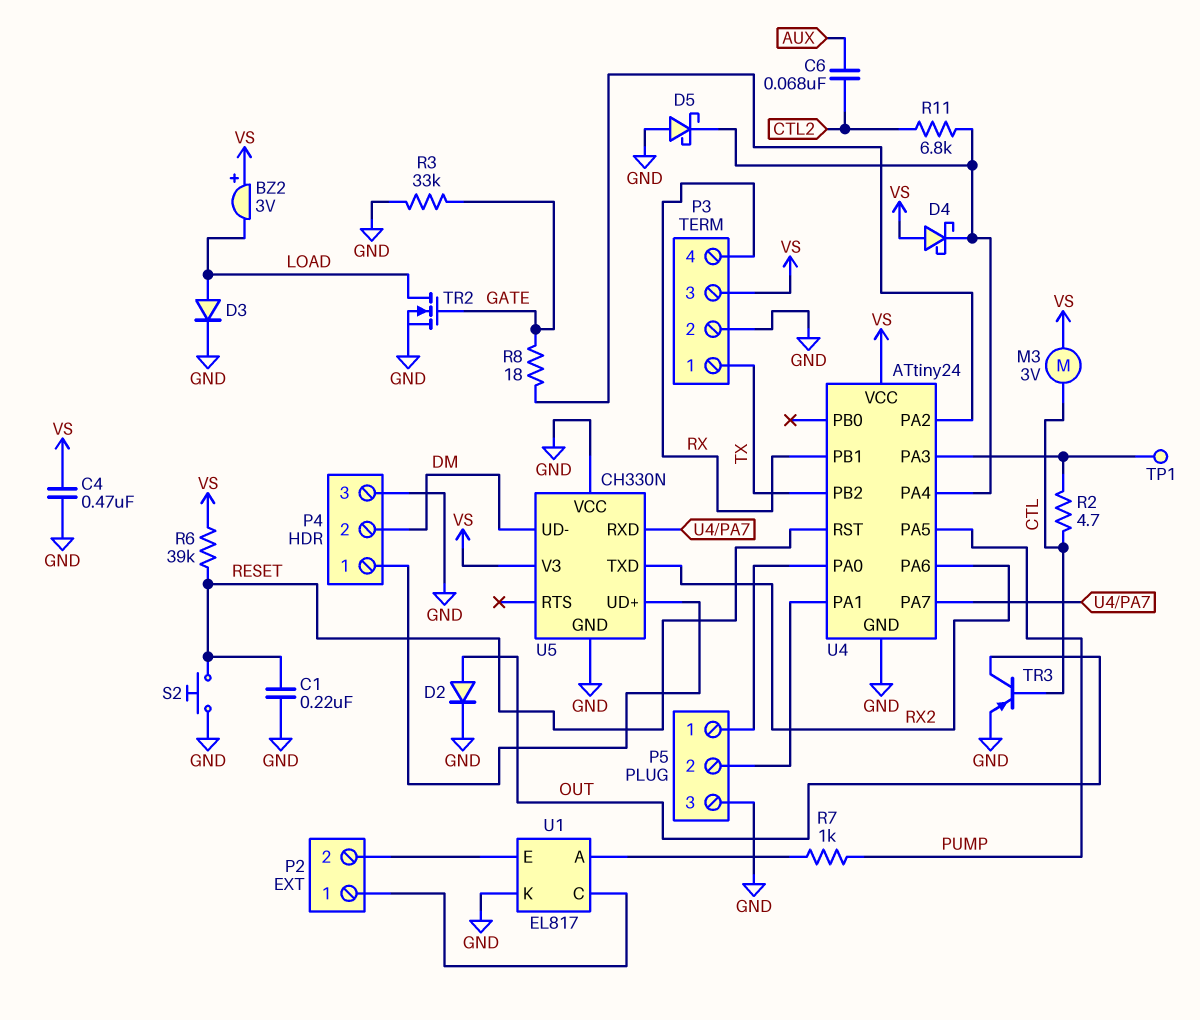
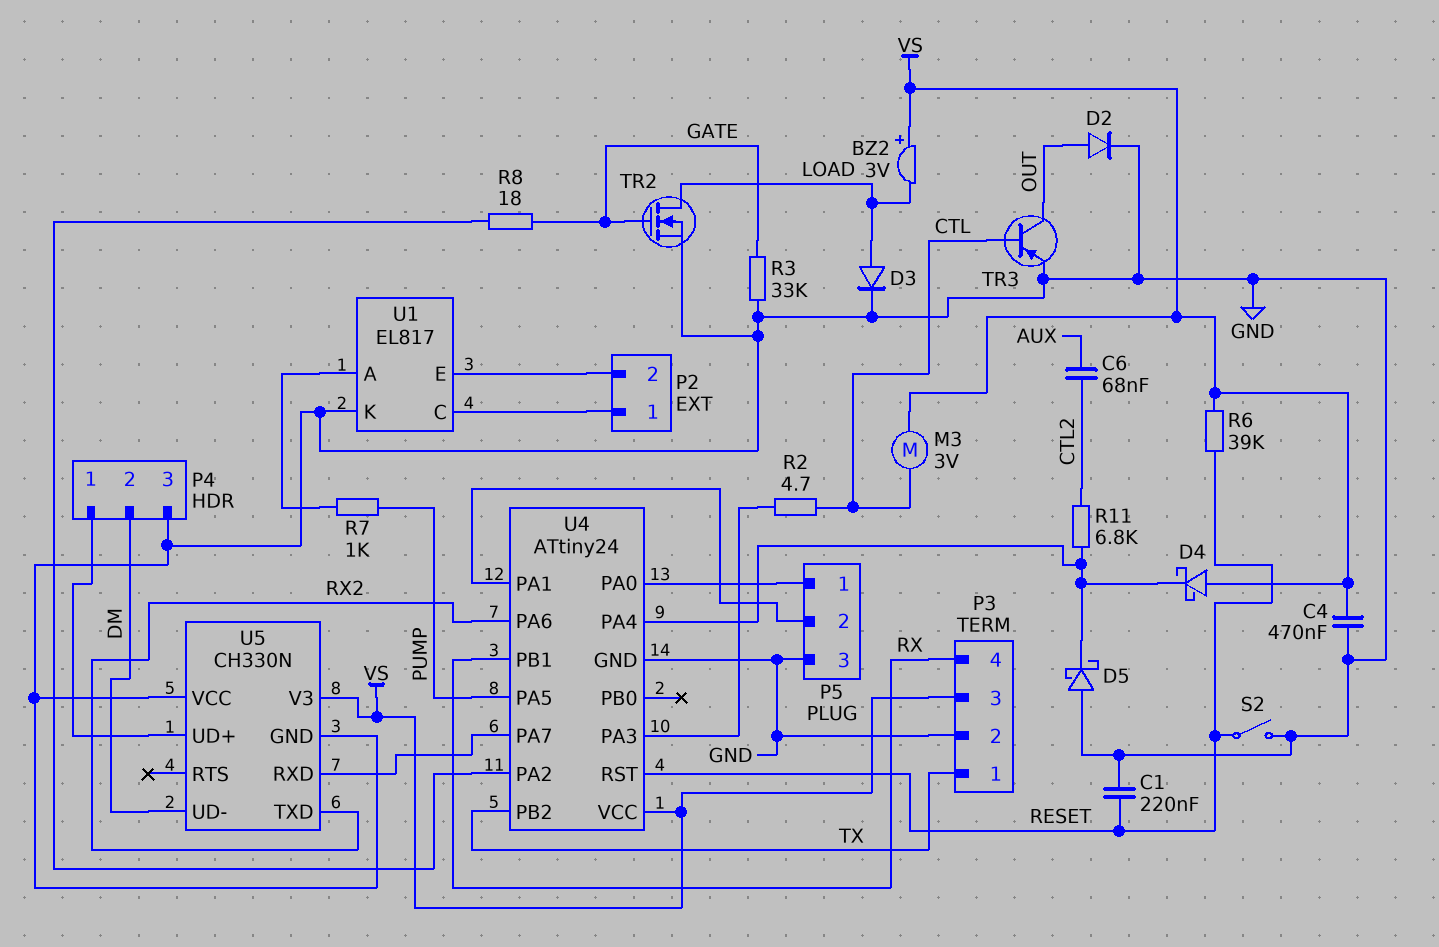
S2: button (GND, RESET) -> switch (GND, RESET)
TP1: test point (U4/PA3) -> none

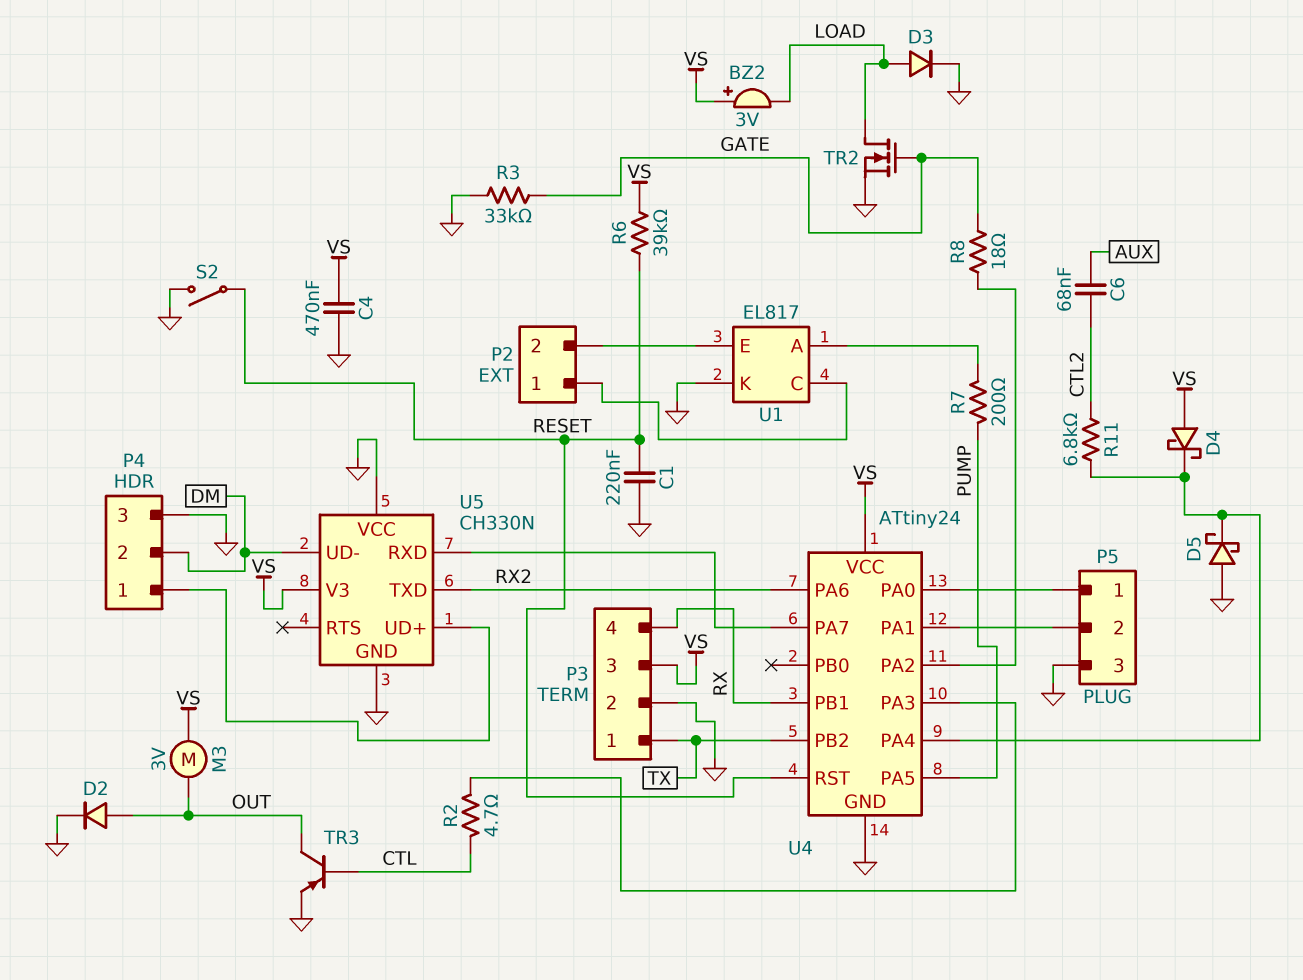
M3: motor 3V (CTL, VS) -> motor 3V (OUT, VS)
R7: 1k (PUMP, U1/A) -> 200 (PUMP, U1/A)

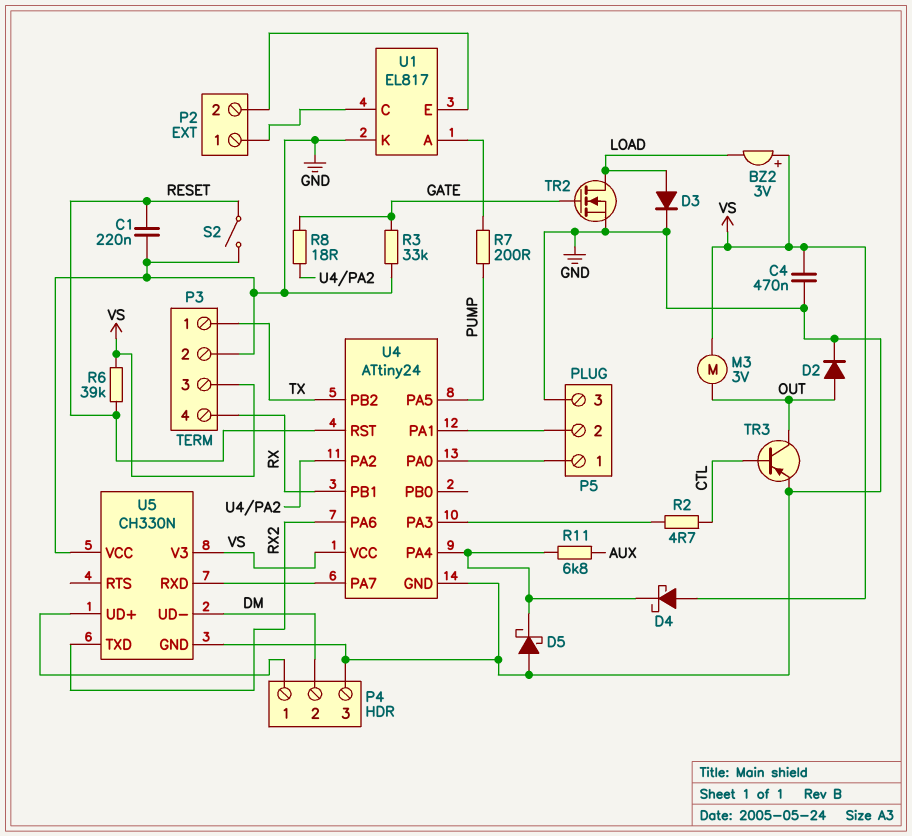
C6: 68nF (AUX, CTL2) -> none
R11: 6.8k (CTL2, U4/PA4) -> 6.8k (AUX, U4/PA4)

